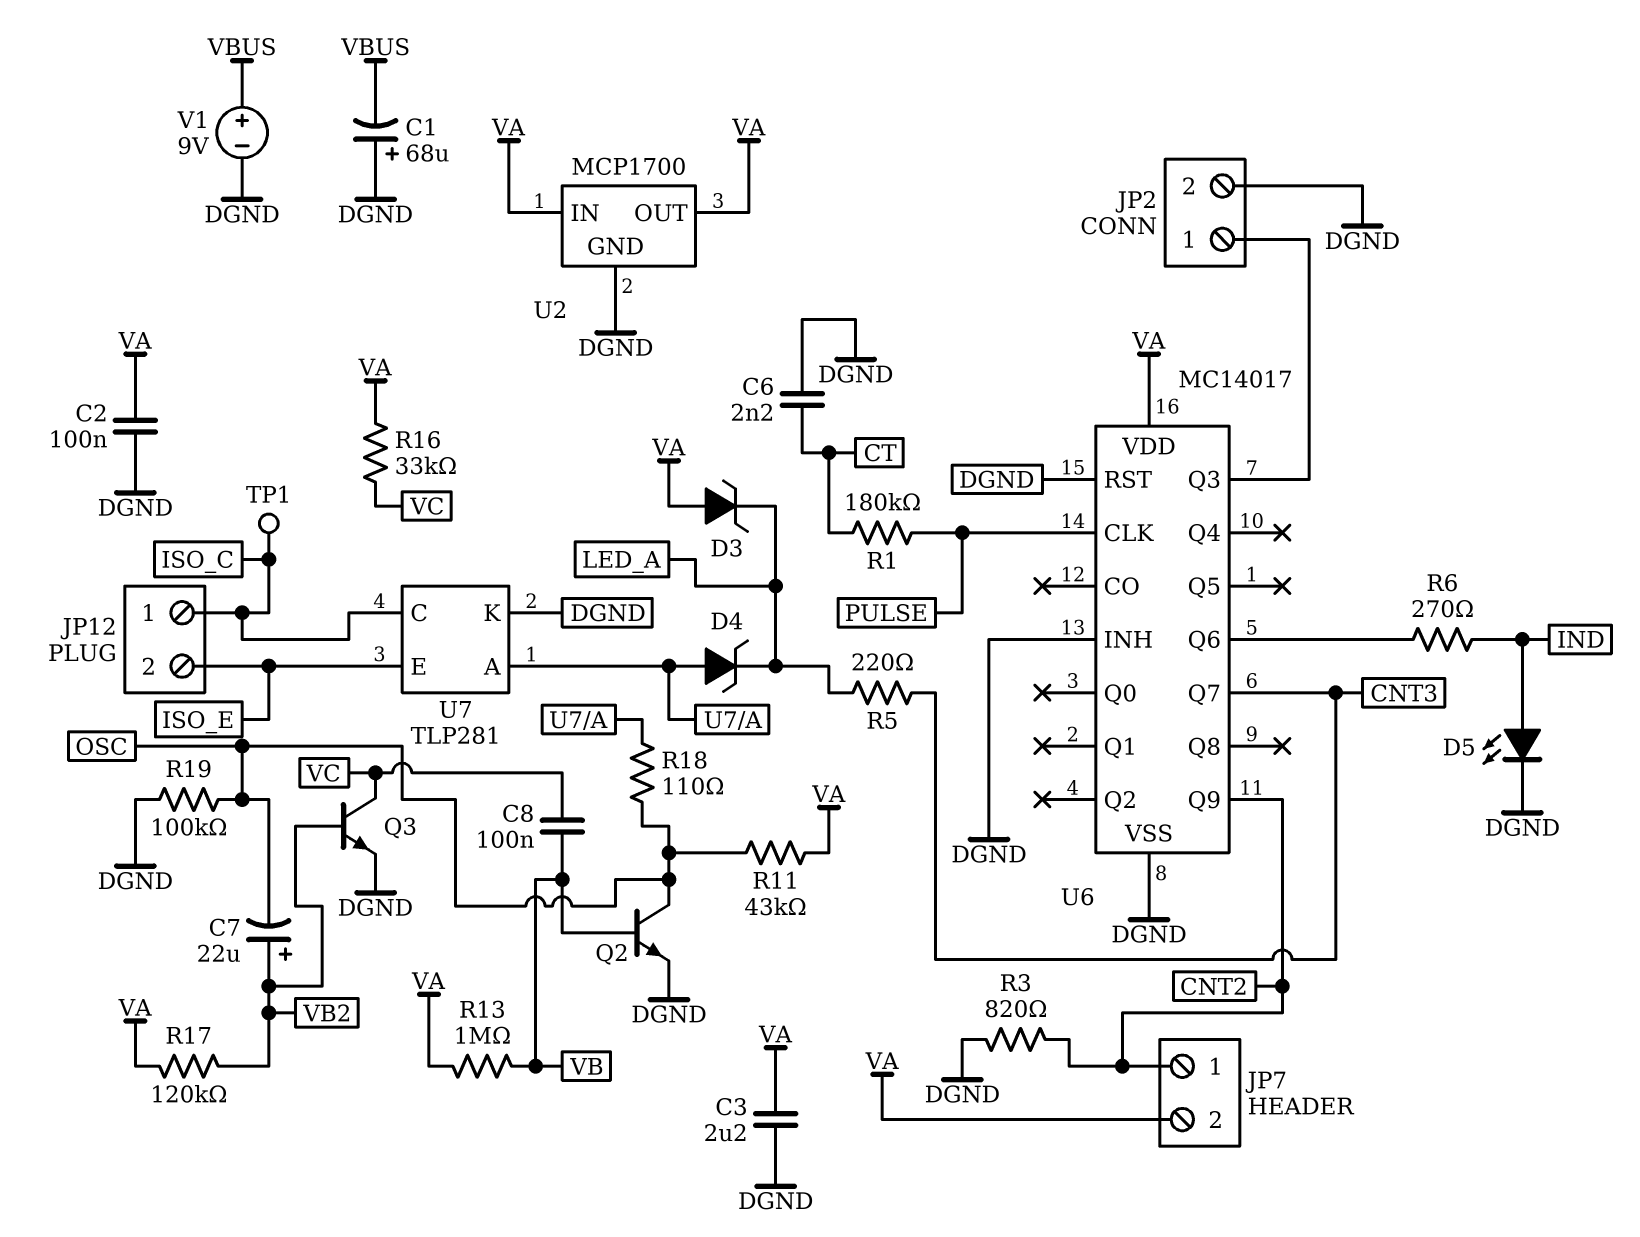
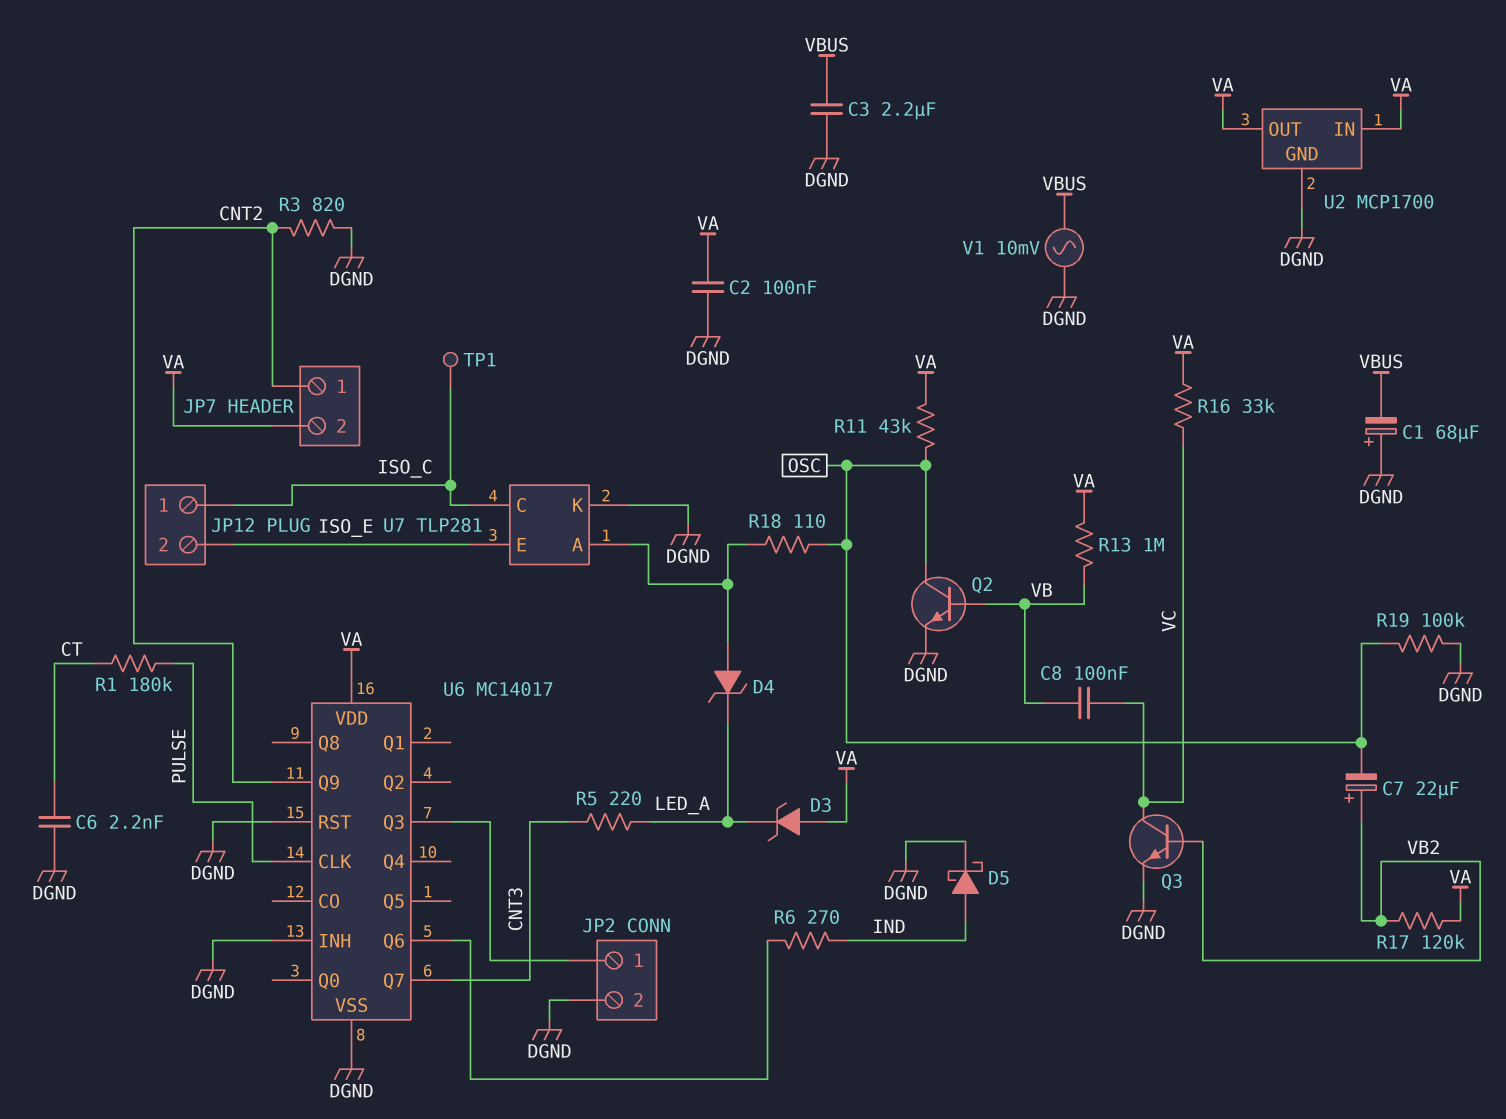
C3: 2.2uF (DGND, VA) -> 2.2uF (DGND, VBUS)
D5: LED (A IND, K DGND) -> schottky (A IND, K DGND)
V1: 9V (plus VBUS, minus DGND) -> AC 10mV (DGND, VBUS)

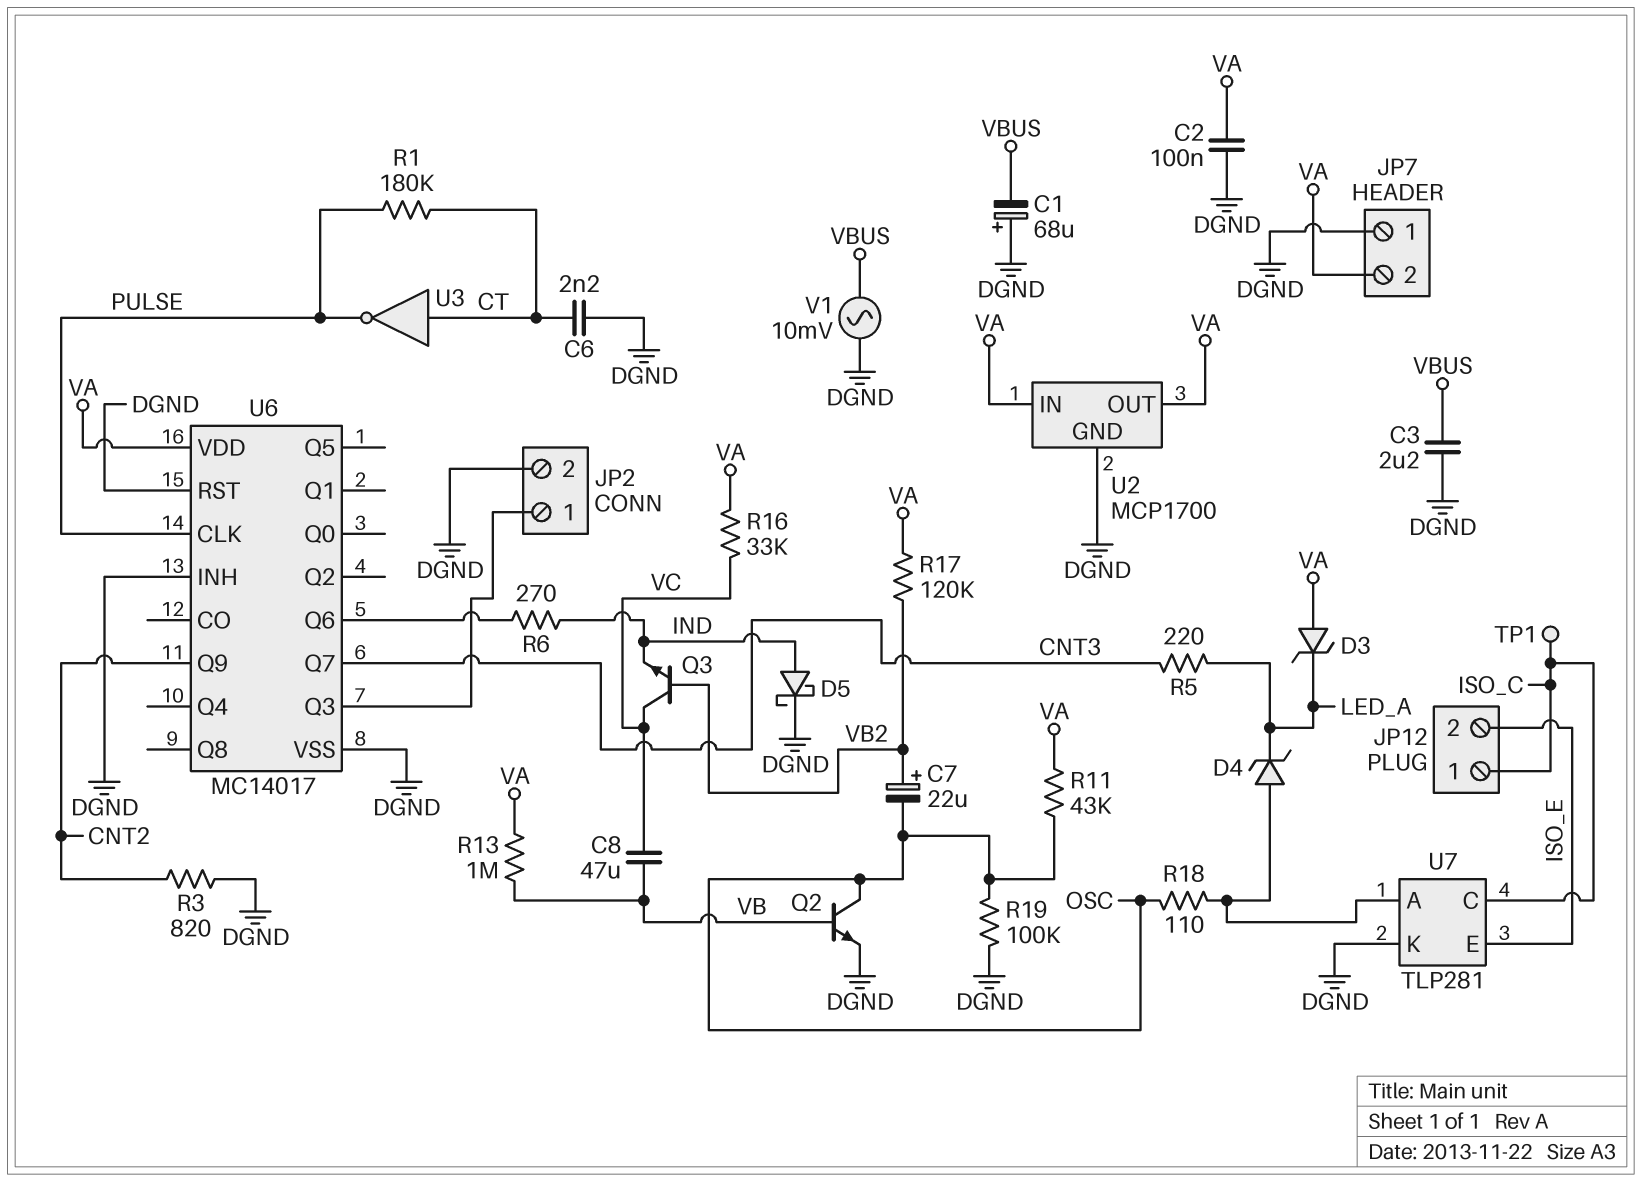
C8: 100nF (VB, VC) -> 47uF (VB, VC)
JP7 pin 1: CNT2 -> DGND
Q3: NPN (B VB2, C VC, E DGND) -> NPN (B VB2, C VC, E IND)
U3: none -> NOT (in CT, out PULSE)

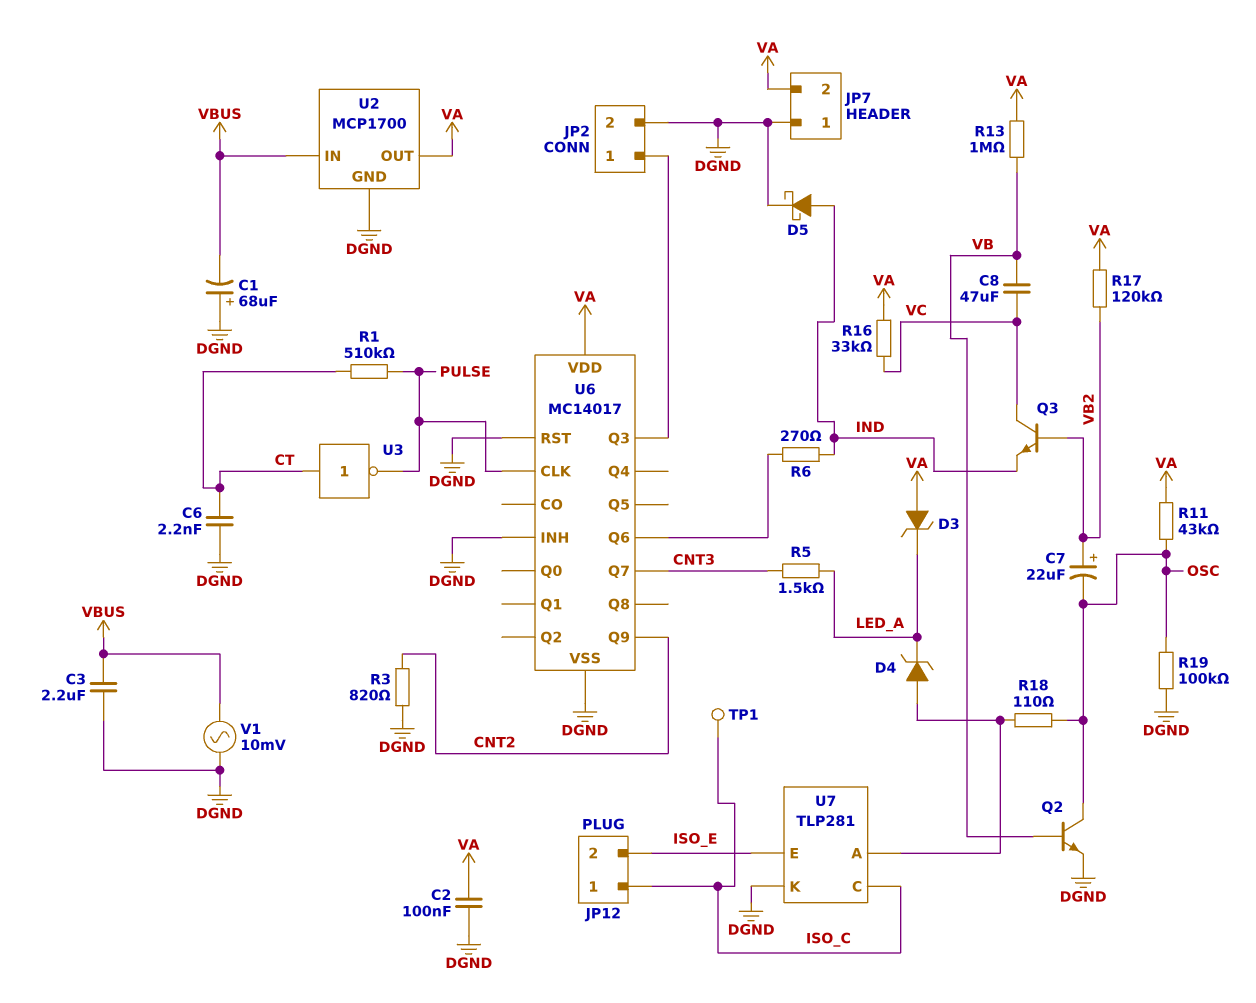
R1: 180k (CT, PULSE) -> 510k (CT, PULSE)
R5: 220 (CNT3, LED_A) -> 1.5k (CNT3, LED_A)
U2 pin IN: VA -> VBUS

